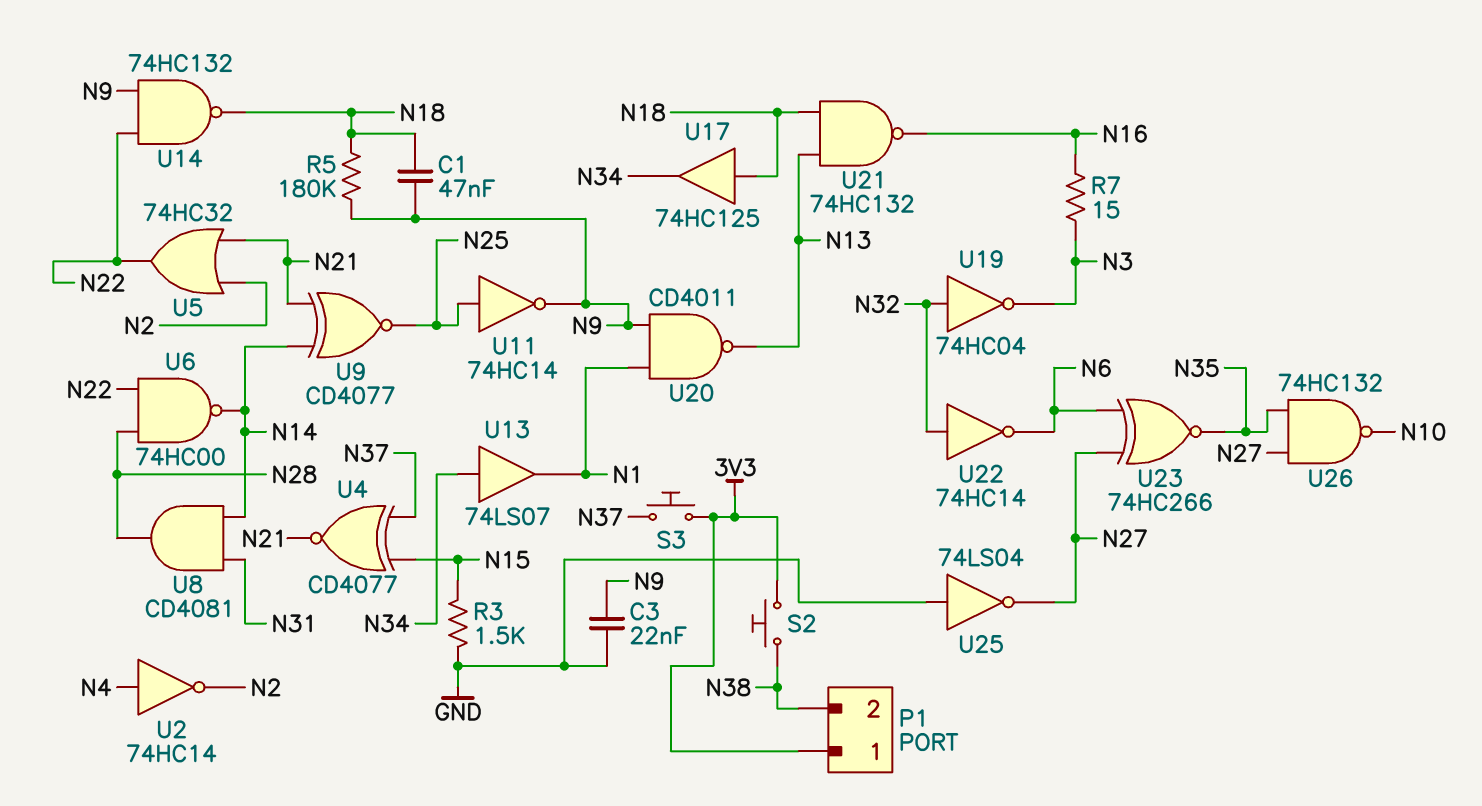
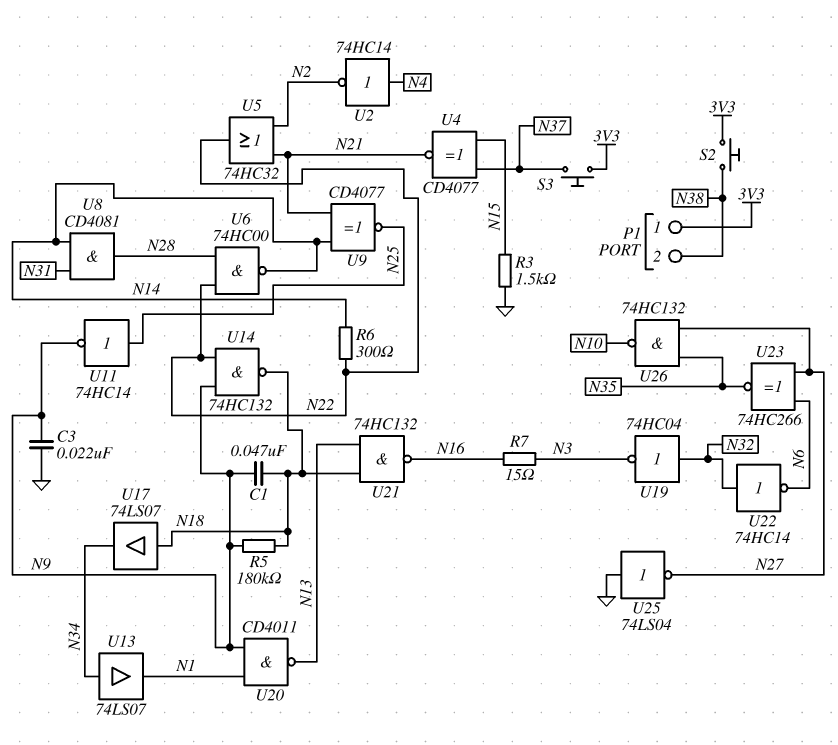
R6: none -> 300 (N14, N22)
U17: buffer 74HC125 (in N18, out N34) -> buffer 74LS07 (in N18, out N34)

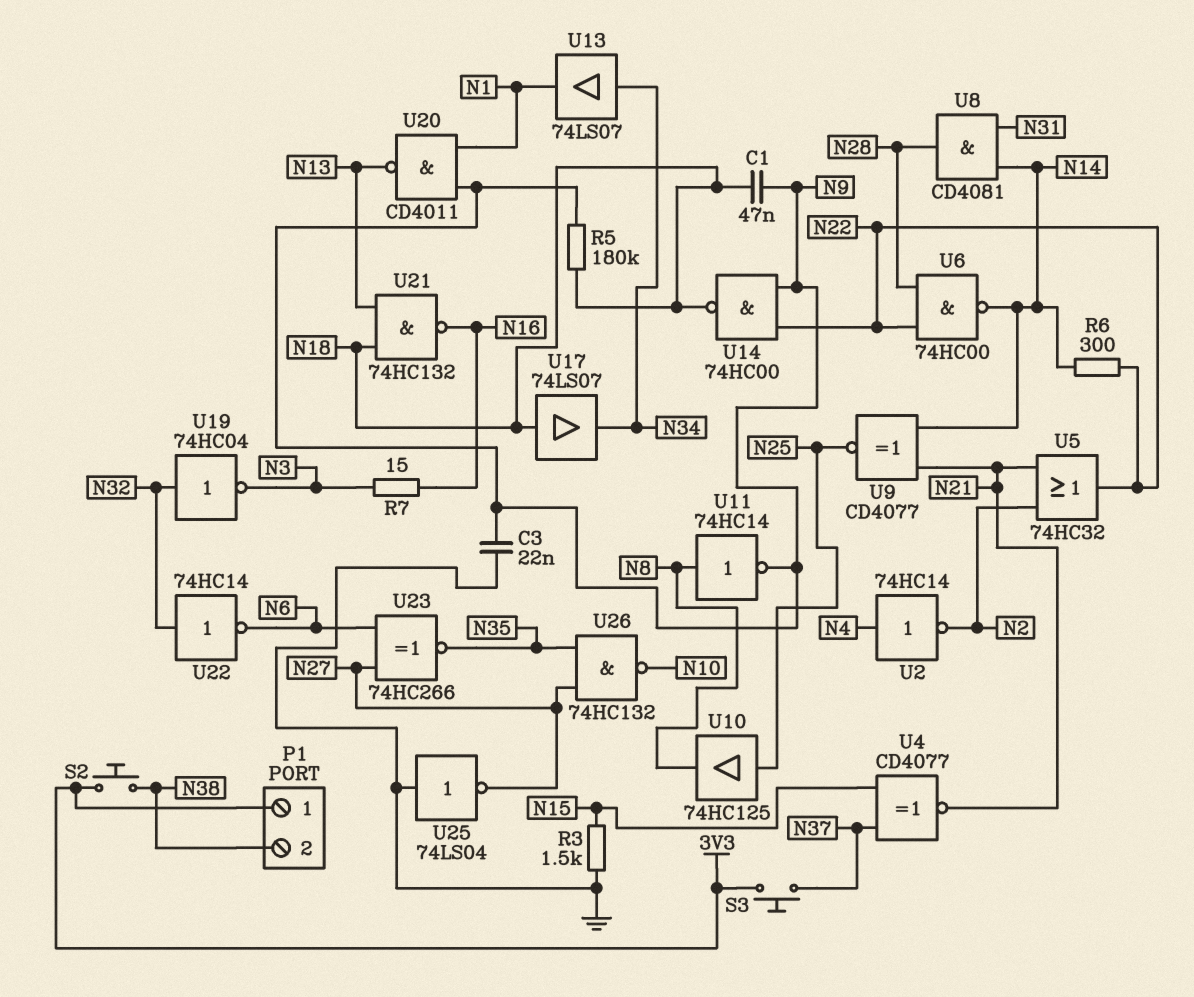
U10: none -> buffer 74HC125 (in N25, out N8)
U11: NOT 74HC14 (in N25, out N9) -> NOT 74HC14 (in N8, out N9)
U14: NAND 74HC132 (in N9, in N22, out N18) -> NAND 74HC00 (in N9, in N22, out N18)

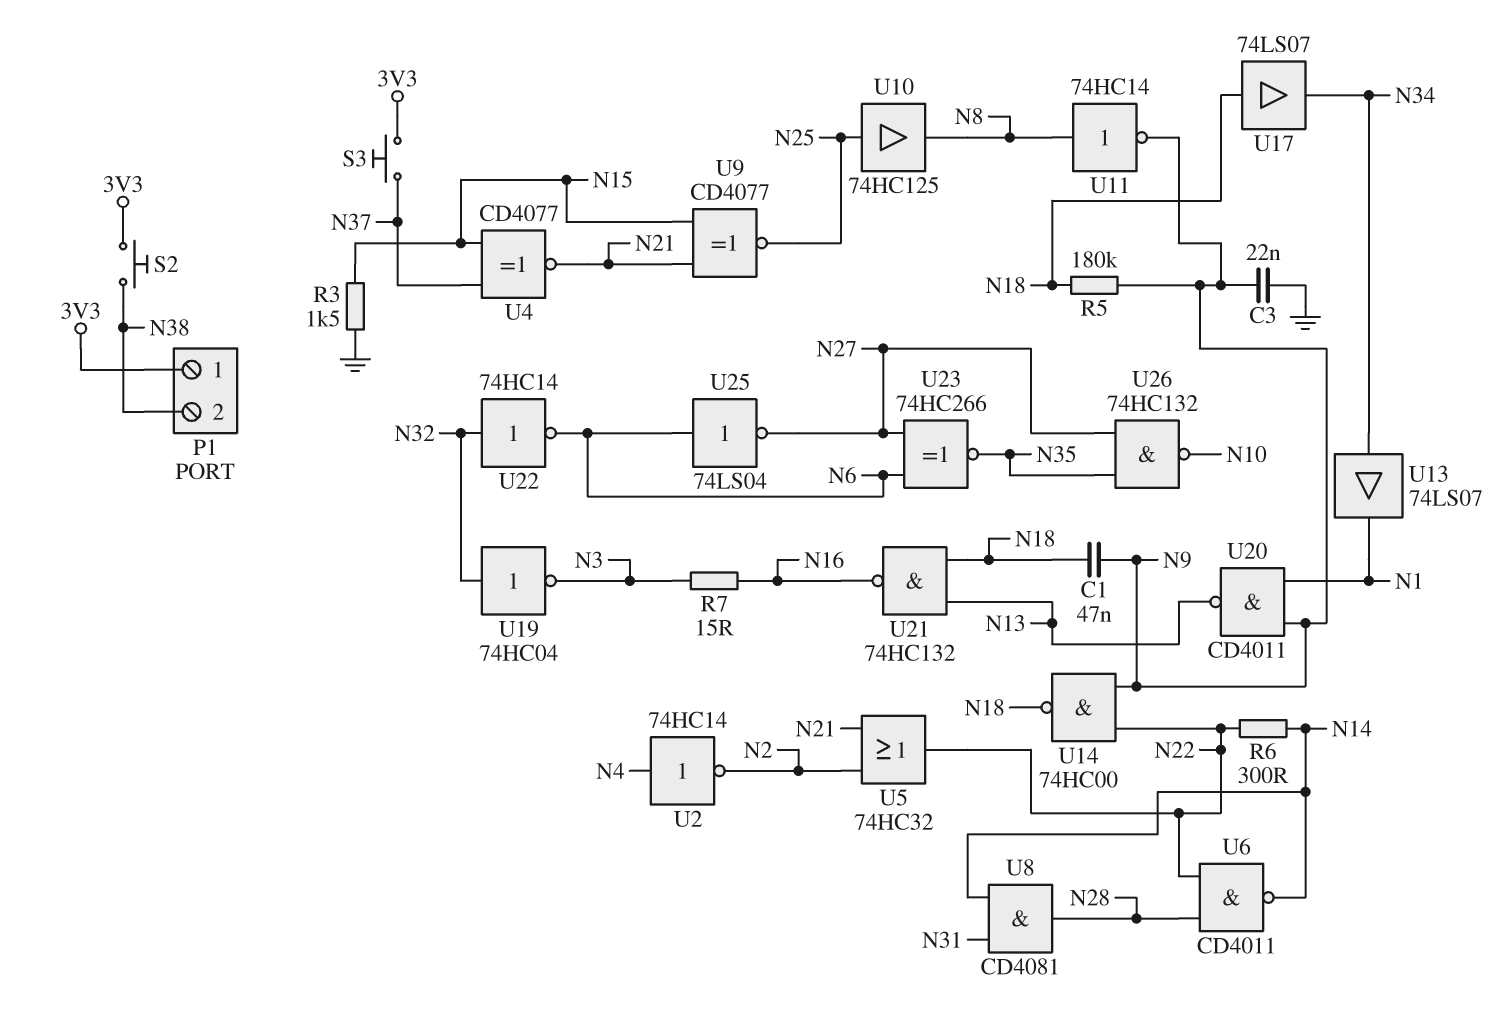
U6: NAND 74HC00 (in N22, in N28, out N14) -> NAND CD4011 (in N22, in N28, out N14)
U9: XNOR CD4077 (in N14, in N21, out N25) -> XNOR CD4077 (in N15, in N21, out N25)
U25: NOT 74LS04 (in GND, out N27) -> NOT 74LS04 (in N6, out N27)

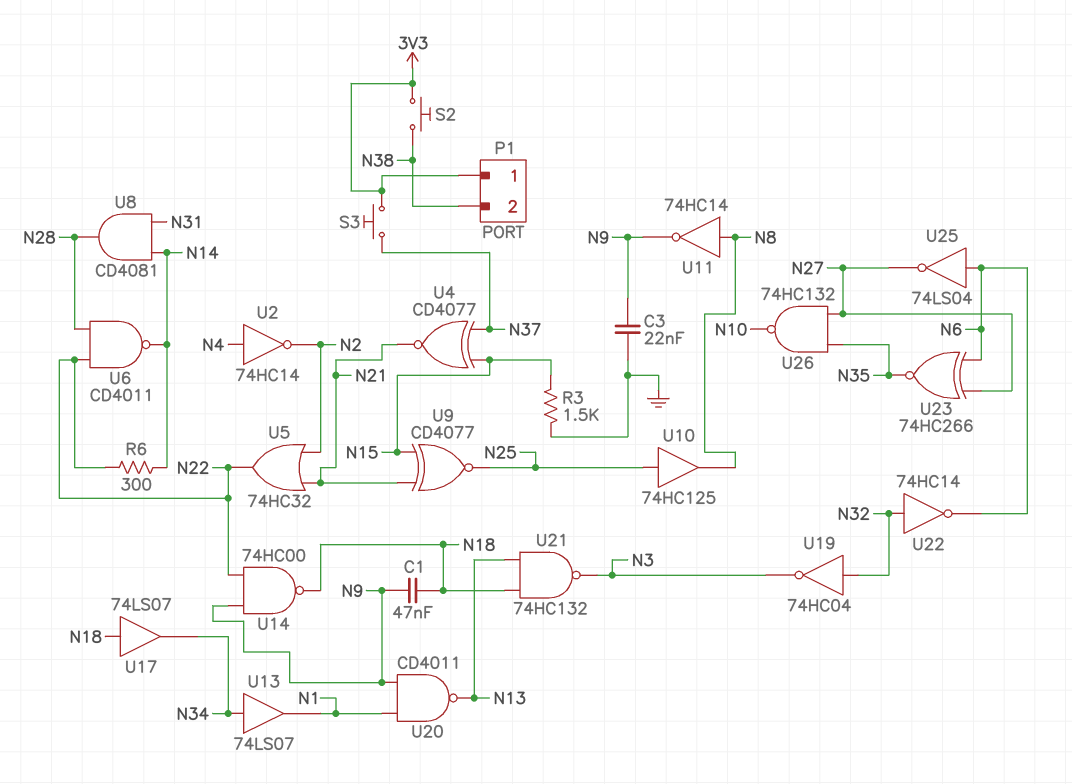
R5: 180k (N9, N18) -> none
R7: 15 (N3, N16) -> none
U21: NAND 74HC132 (in N13, in N18, out N16) -> NAND 74HC132 (in N13, in N18, out N3)

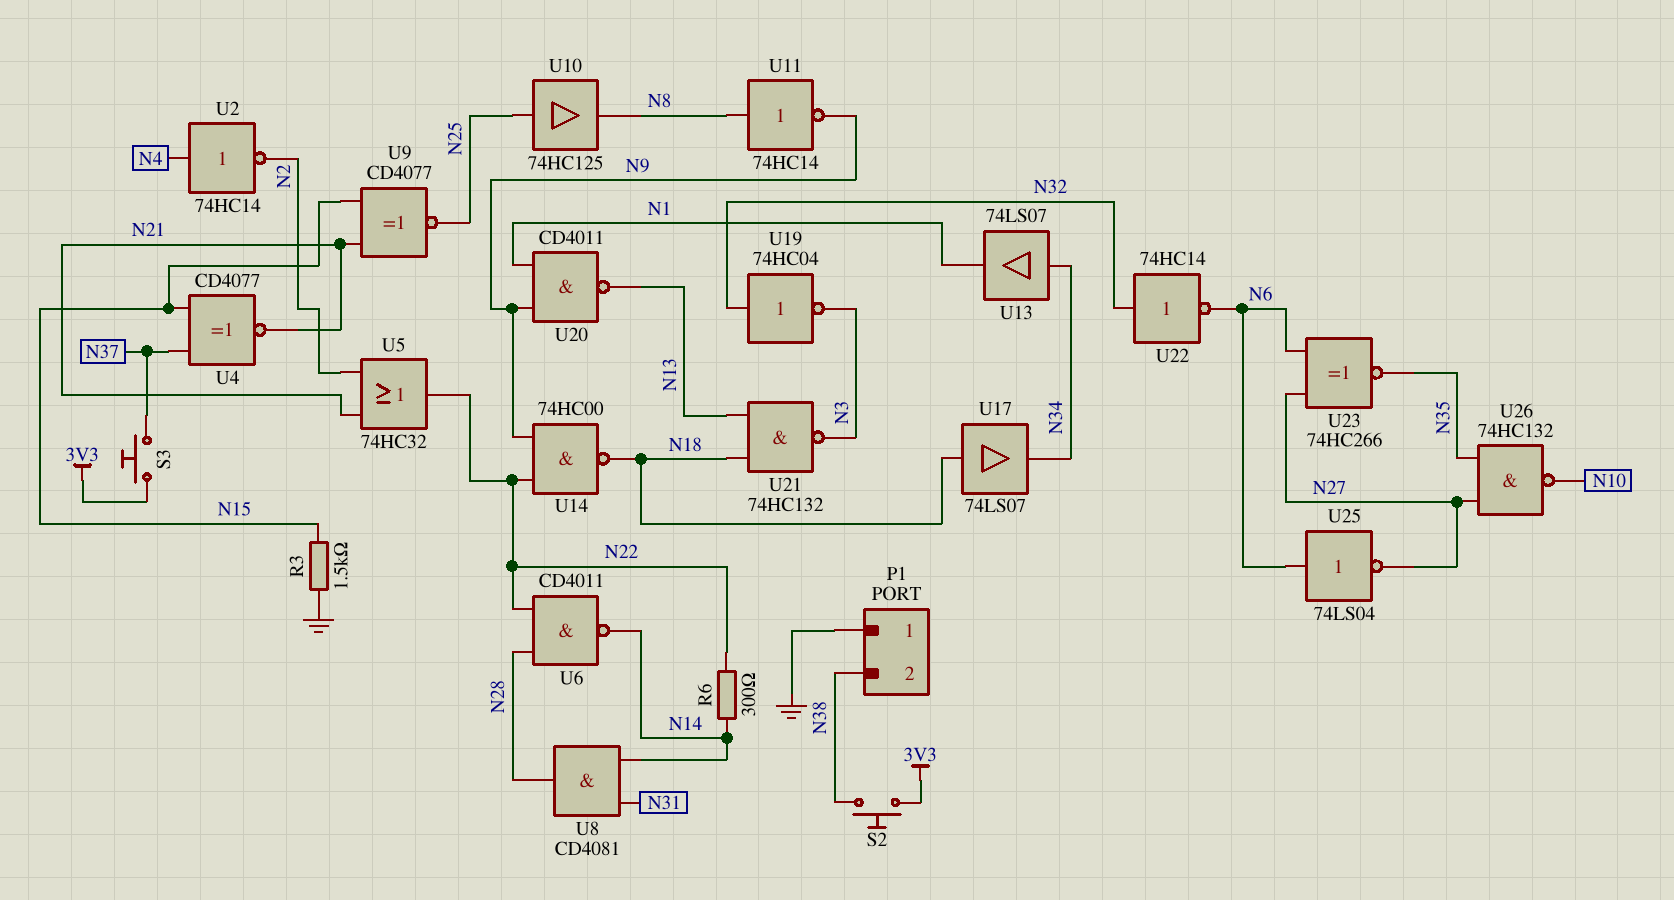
C1: 47nF (N9, N18) -> none
C3: 22nF (GND, N9) -> none
P1 pin 1: 3V3 -> GND

